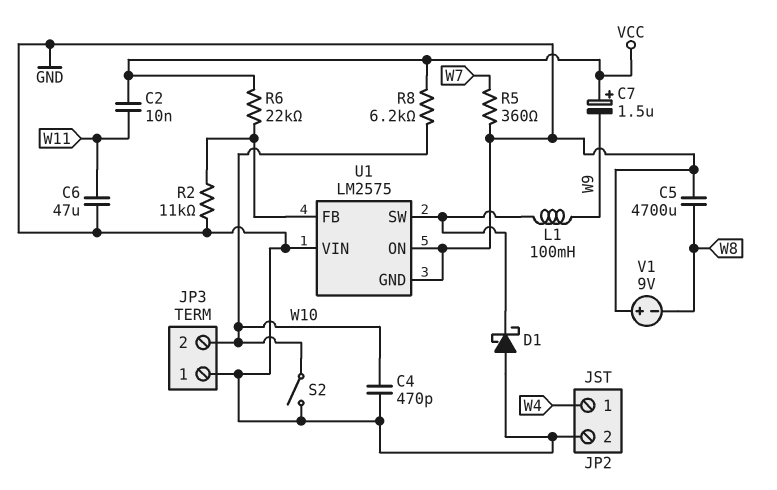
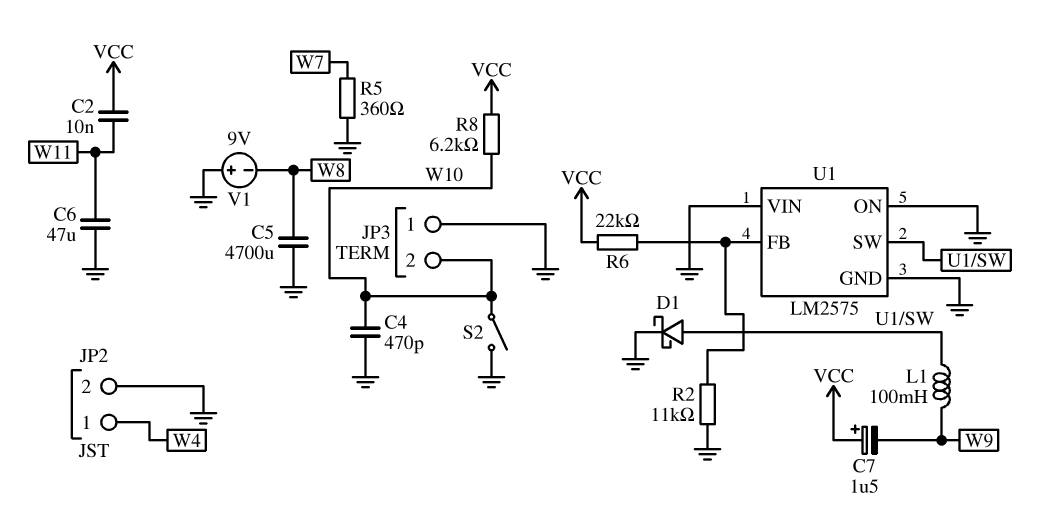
D1: schottky (A GND, K U1/SW) -> schottky (A U1/SW, K GND)

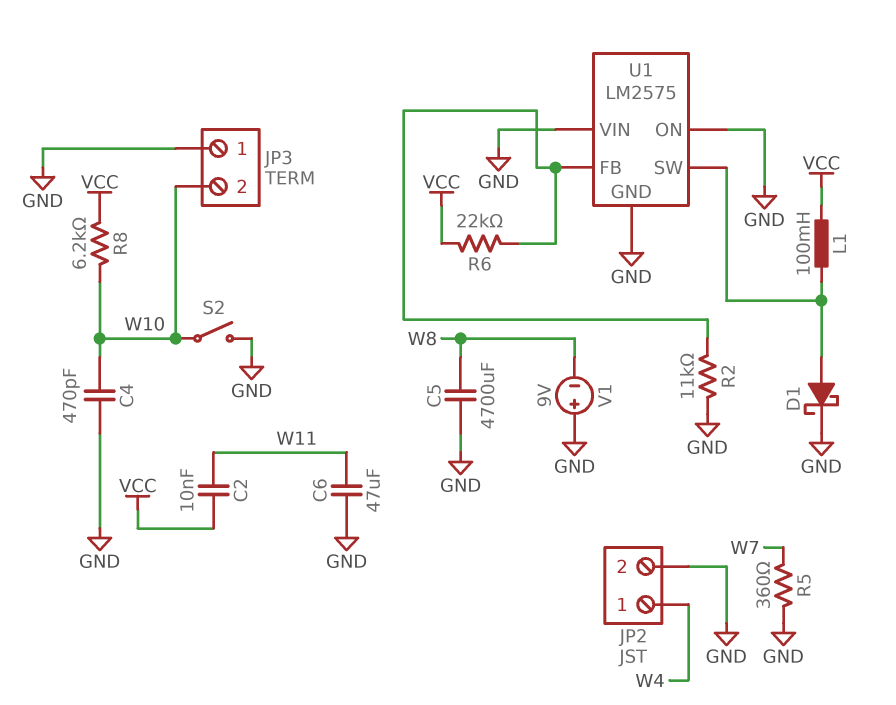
C7: 1.5uF (plus VCC, minus W9) -> none
L1: 100mH (U1/SW, W9) -> 100mH (U1/SW, VCC)

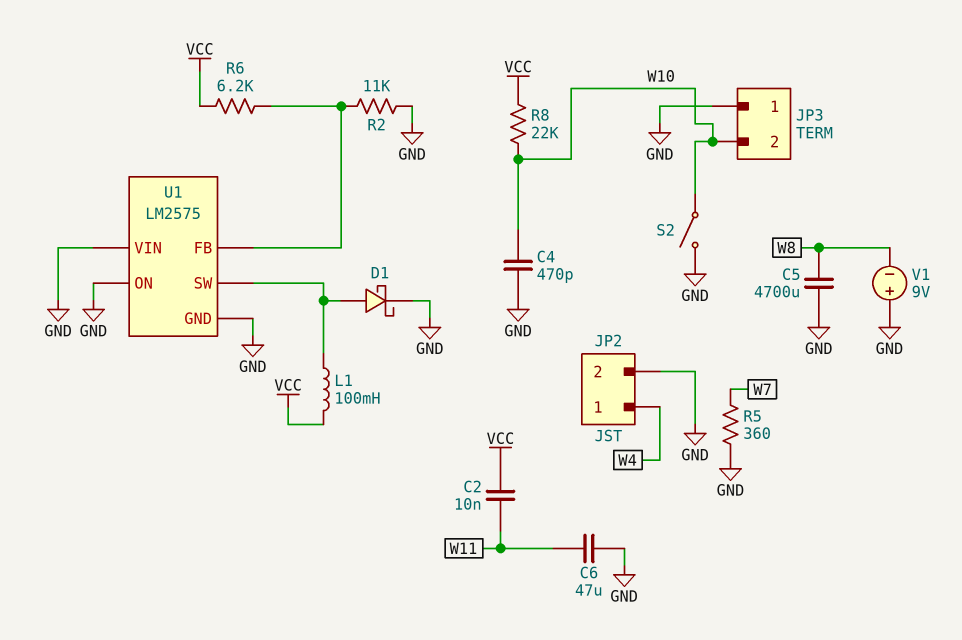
R6: 22k (U1/FB, VCC) -> 6.2k (U1/FB, VCC)
R8: 6.2k (VCC, W10) -> 22k (VCC, W10)

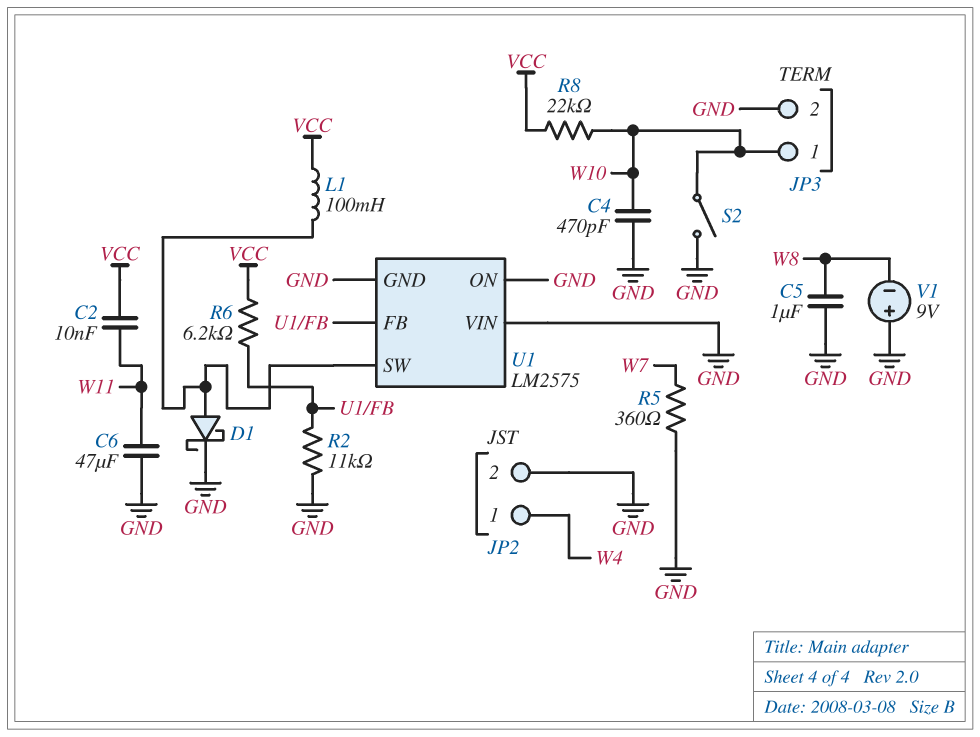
C5: 4700uF (GND, W8) -> 1uF (GND, W8)
JP3 pin 1: GND -> W10
JP3 pin 2: W10 -> GND

